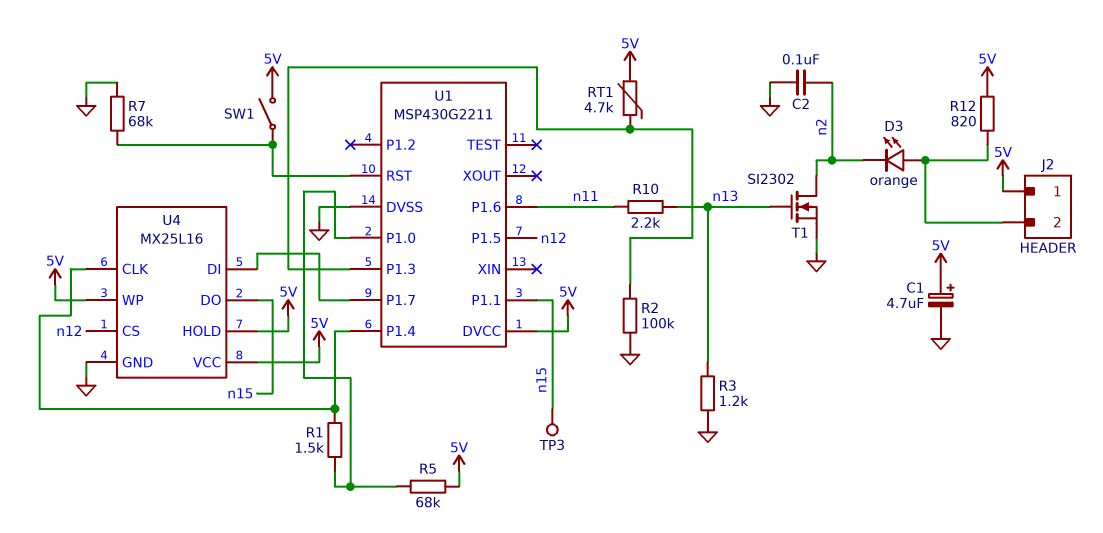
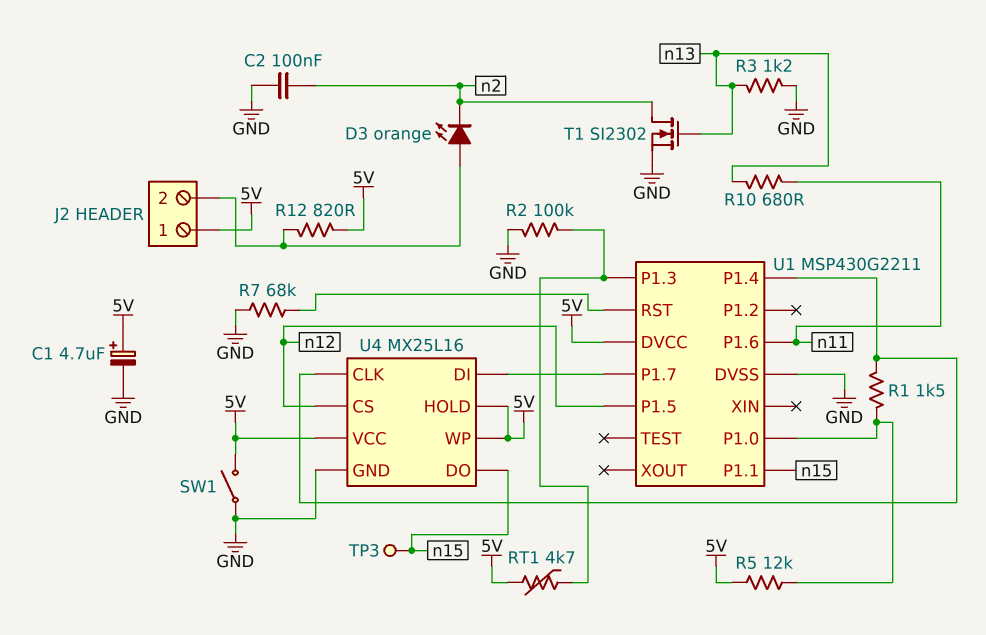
R5: 68k (5V, U1/P1.0) -> 12k (5V, U1/P1.0)
R10: 2.2k (n11, n13) -> 680 (n11, n13)
SW1: switch (5V, U1/RST) -> switch (5V, GND)

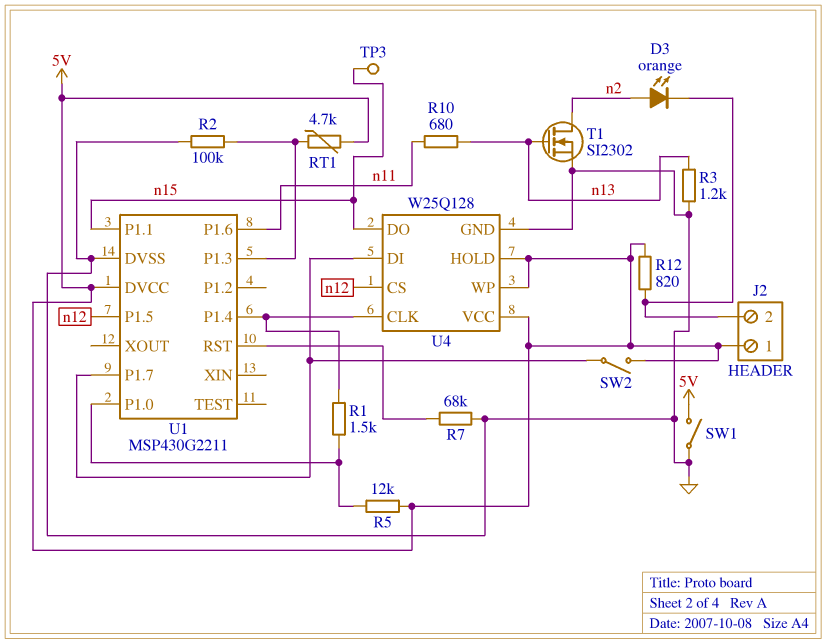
C1: 4.7uF (plus 5V, minus GND) -> none
C2: 100nF (GND, n2) -> none
D3: LED orange (A J2/2, K n2) -> LED orange (A n2, K J2/2)
SW2: none -> switch (5V, U1/P1.7)
U4: MX25L16 -> W25Q128

